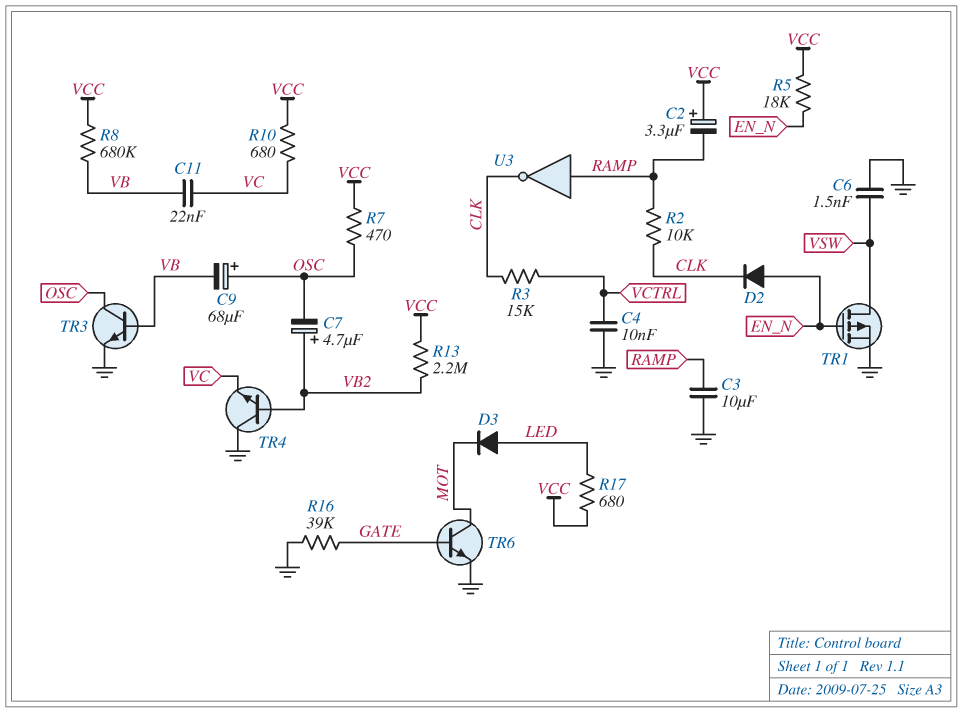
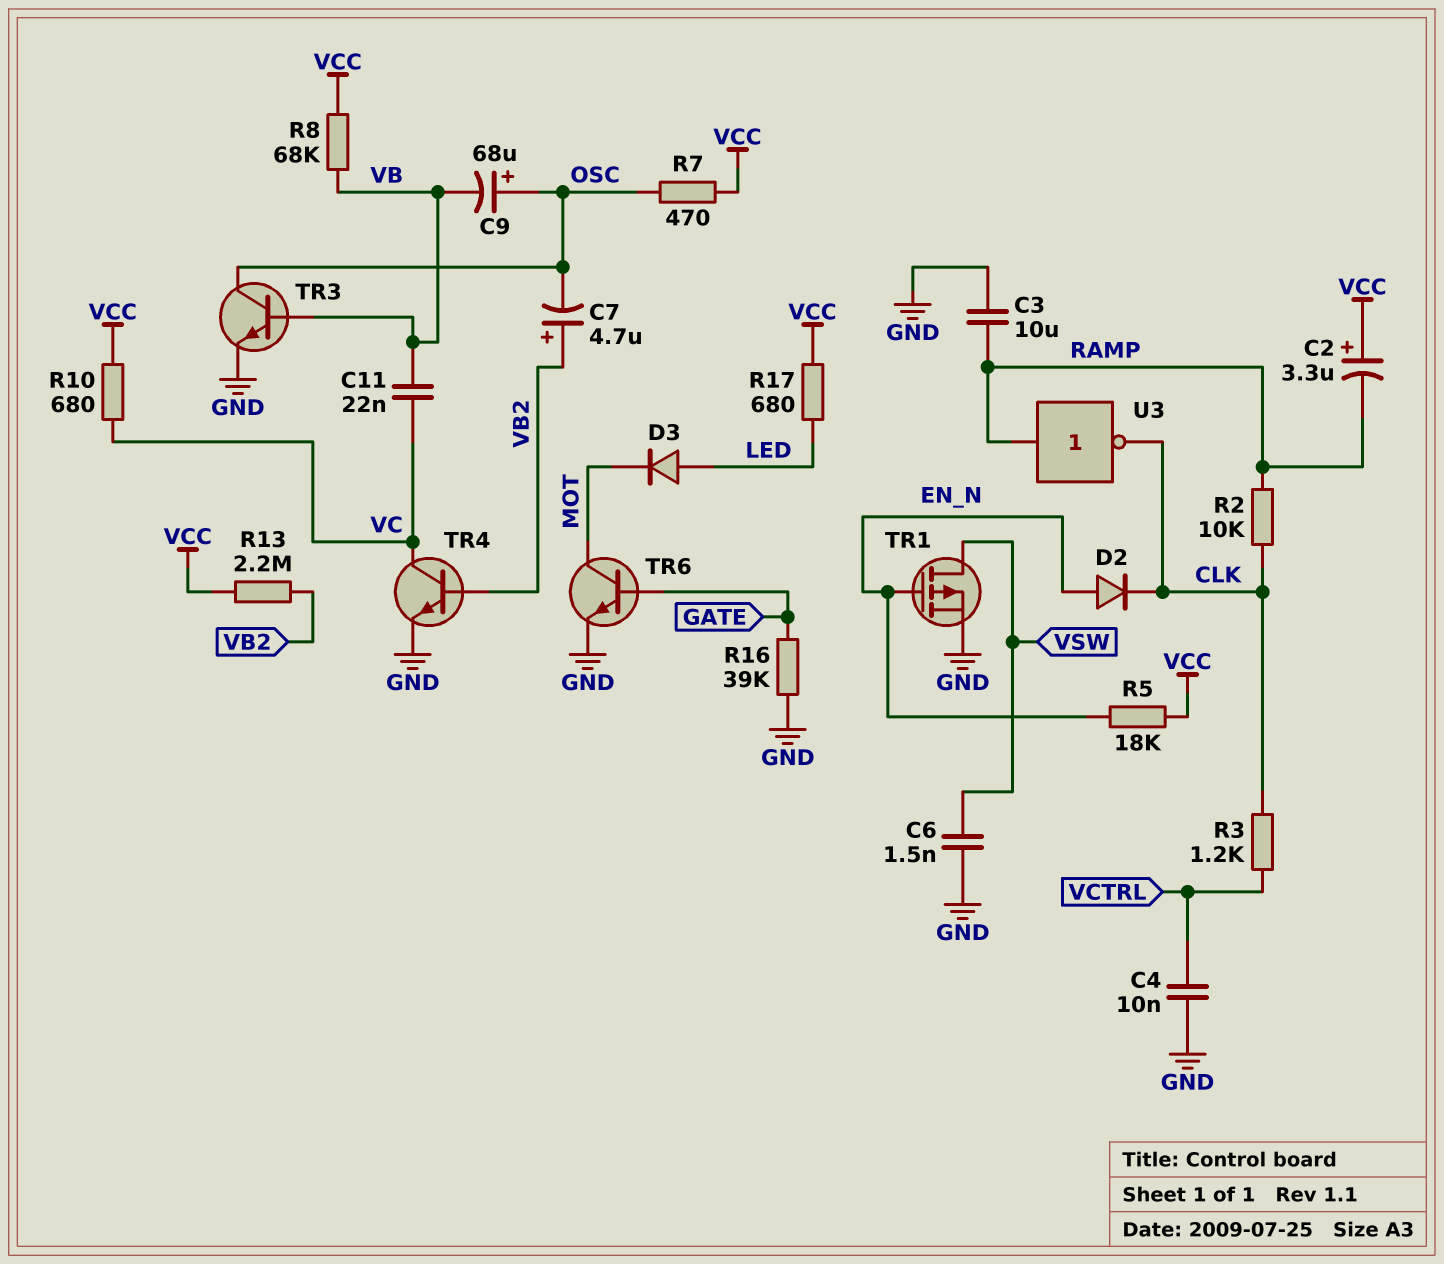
R3: 15k (CLK, VCTRL) -> 1.2k (CLK, VCTRL)
R8: 680k (VB, VCC) -> 68k (VB, VCC)
TR4: NPN (B VB2, C GND, E VC) -> NPN (B VB2, C VC, E GND)

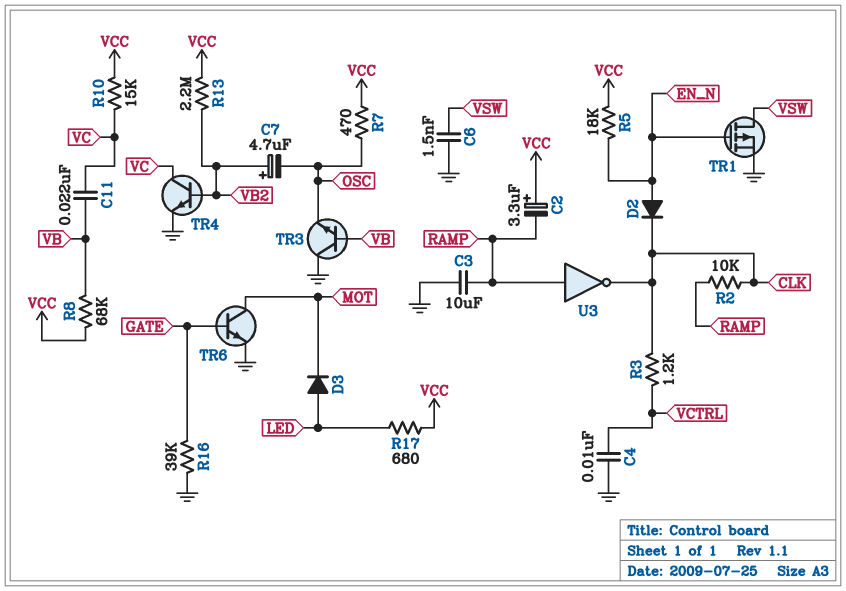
C9: 68uF (plus OSC, minus VB) -> none
R10: 680 (VC, VCC) -> 15k (VC, VCC)
TR3: NPN (B VB, C OSC, E GND) -> NPN (B VB, C GND, E OSC)

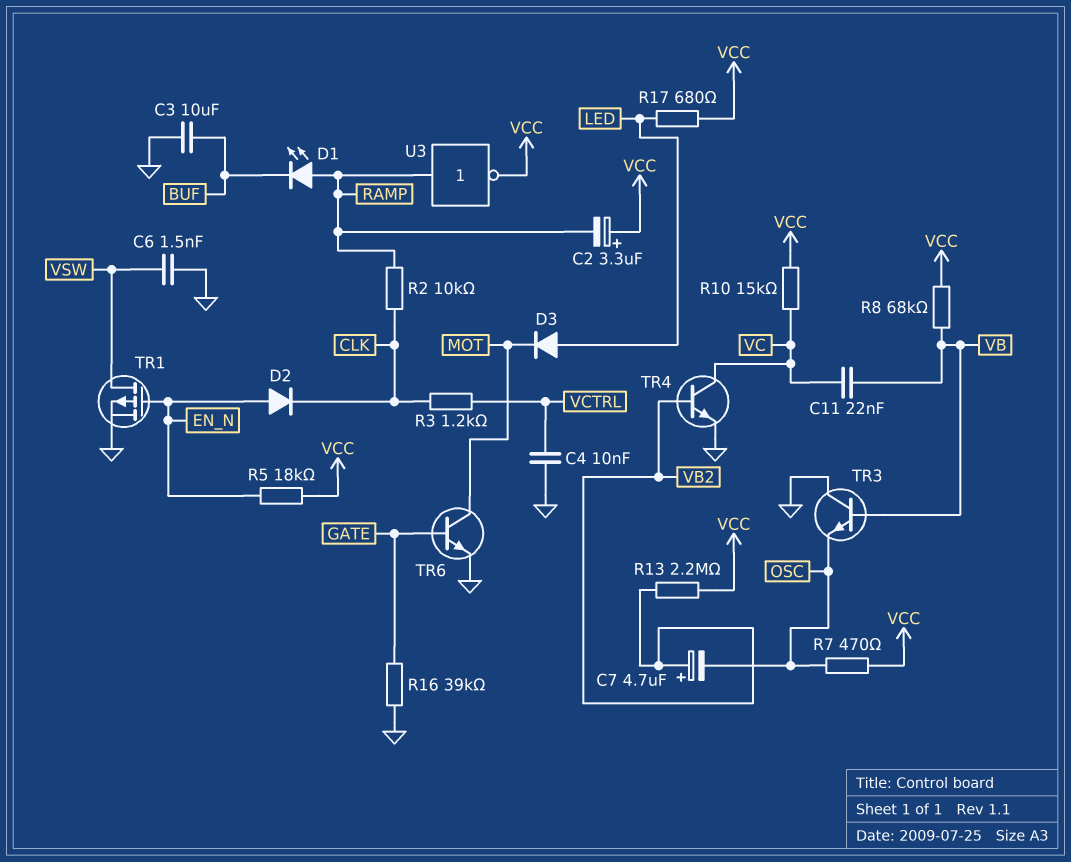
C3: 10uF (GND, RAMP) -> 10uF (BUF, GND)
D1: none -> LED (A RAMP, K BUF)
U3: NOT (in RAMP, out CLK) -> NOT (in RAMP, out VCC)

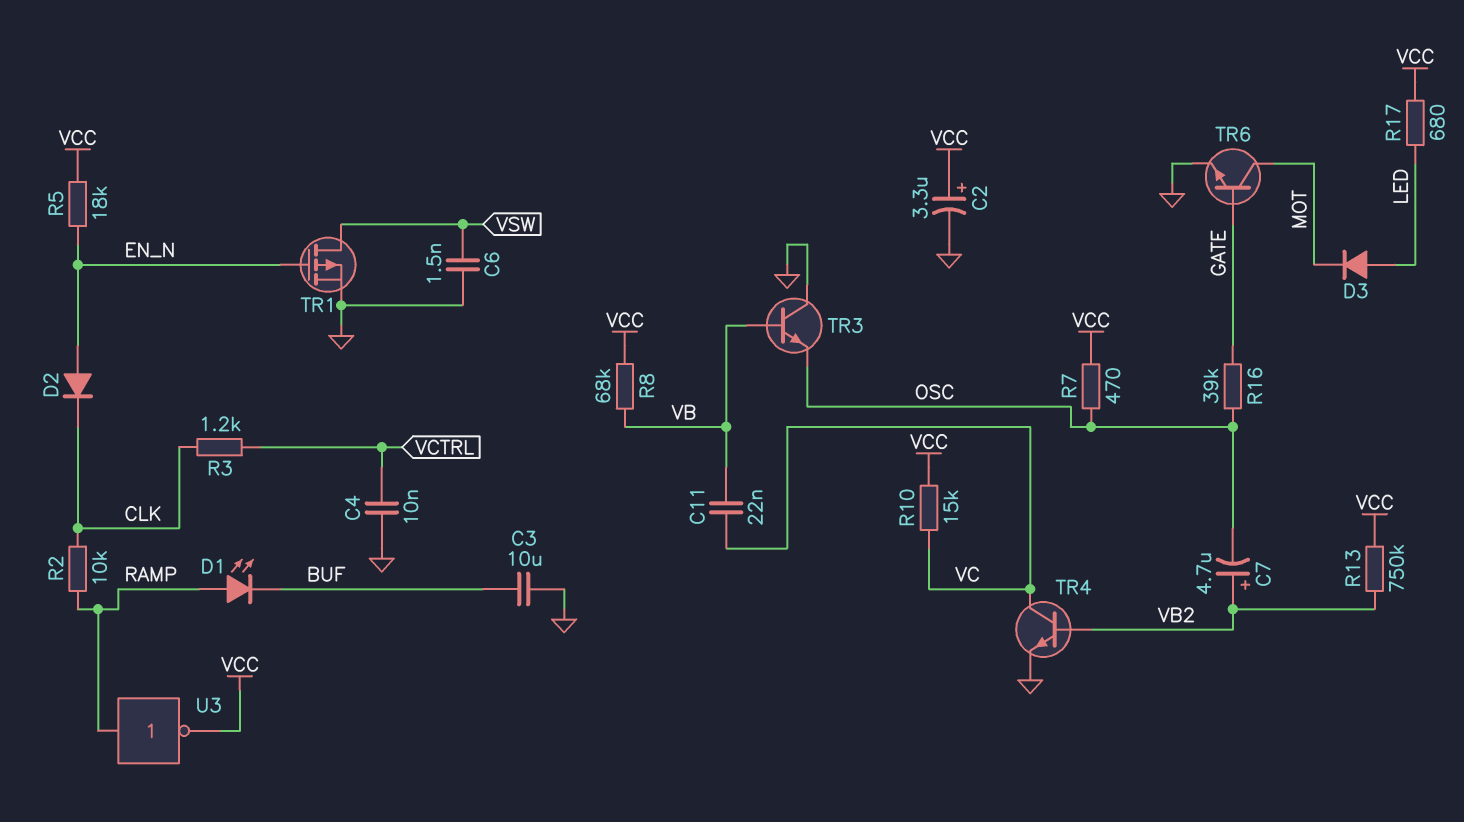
C2: 3.3uF (plus VCC, minus RAMP) -> 3.3uF (plus VCC, minus GND)
R13: 2.2M (VB2, VCC) -> 750k (VB2, VCC)
R16: 39k (GATE, GND) -> 39k (GATE, OSC)

